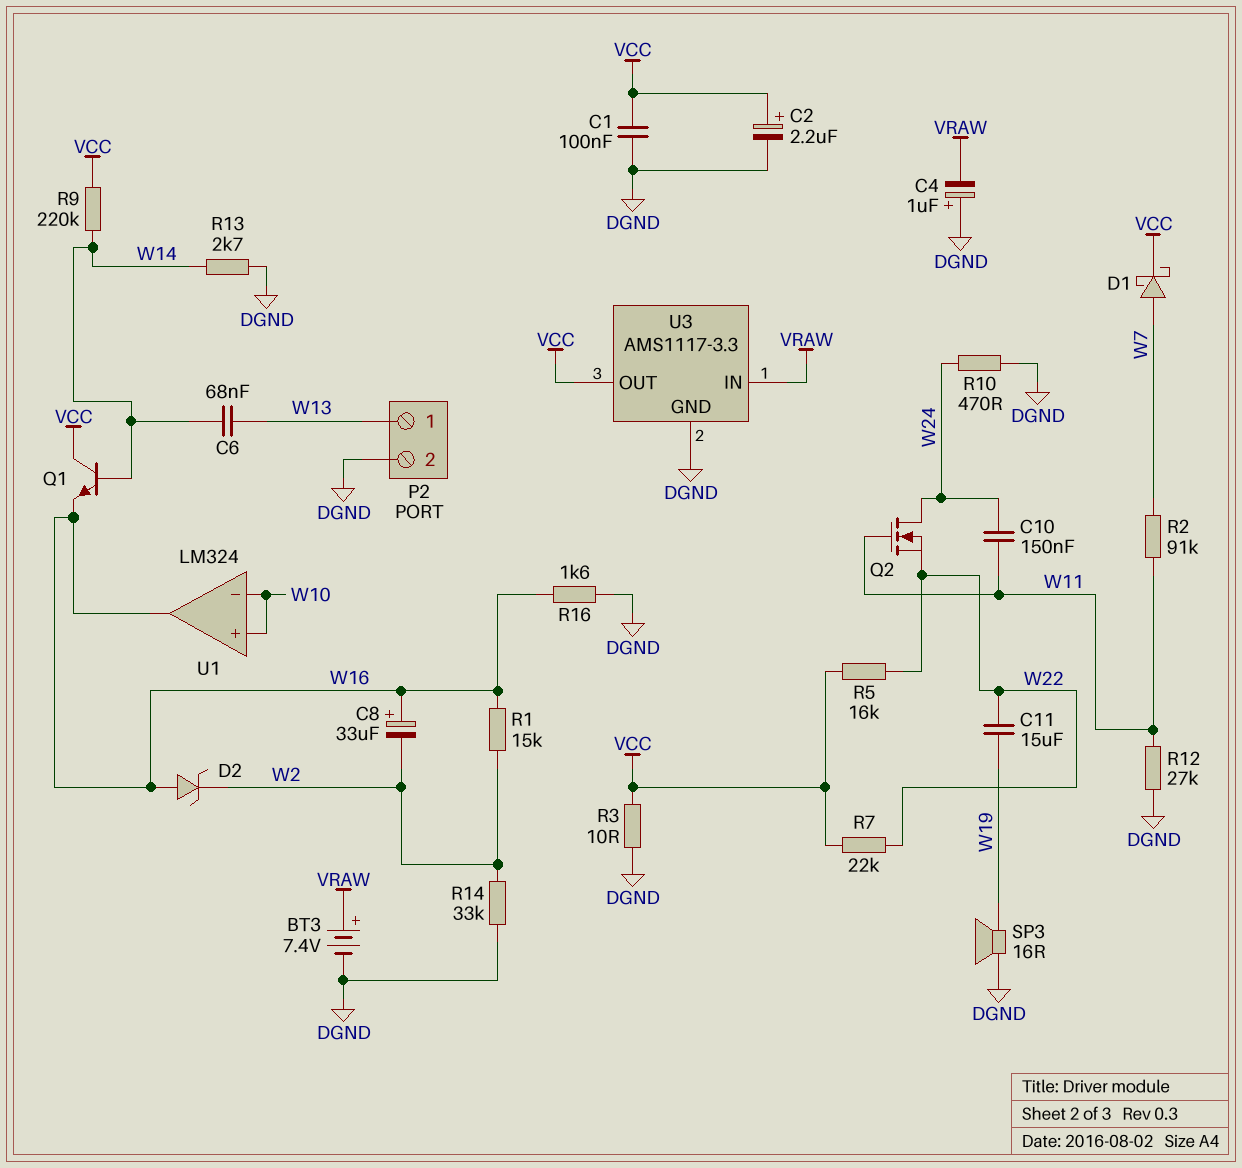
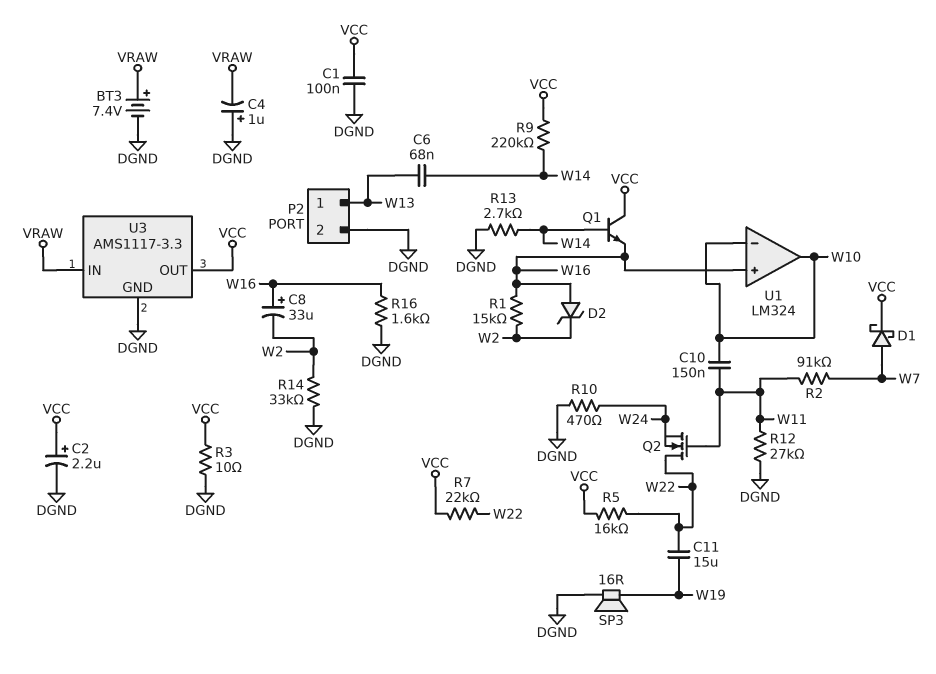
C10: 150nF (W11, W24) -> 150nF (W10, W11)
Q2: NMOS (G W11, D W24, S W22) -> NMOS (G W11, D W22, S W24)
U1 pin in+: W10 -> W16
U1 pin out: W16 -> W10

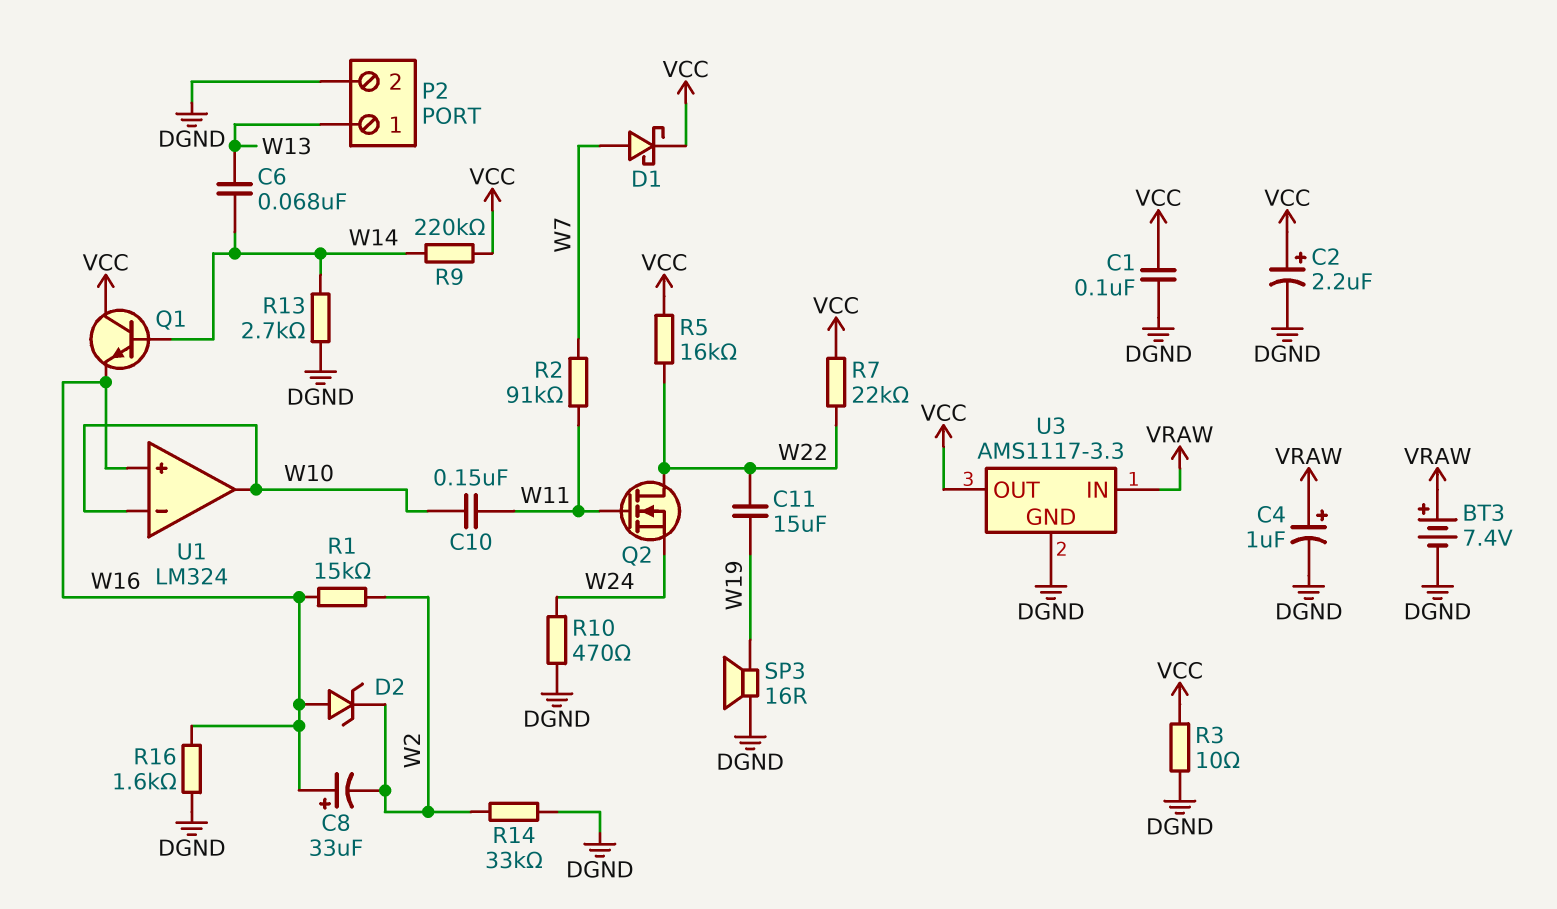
C4: 1uF (plus DGND, minus VRAW) -> 1uF (plus VRAW, minus DGND)
R12: 27k (DGND, W11) -> none

